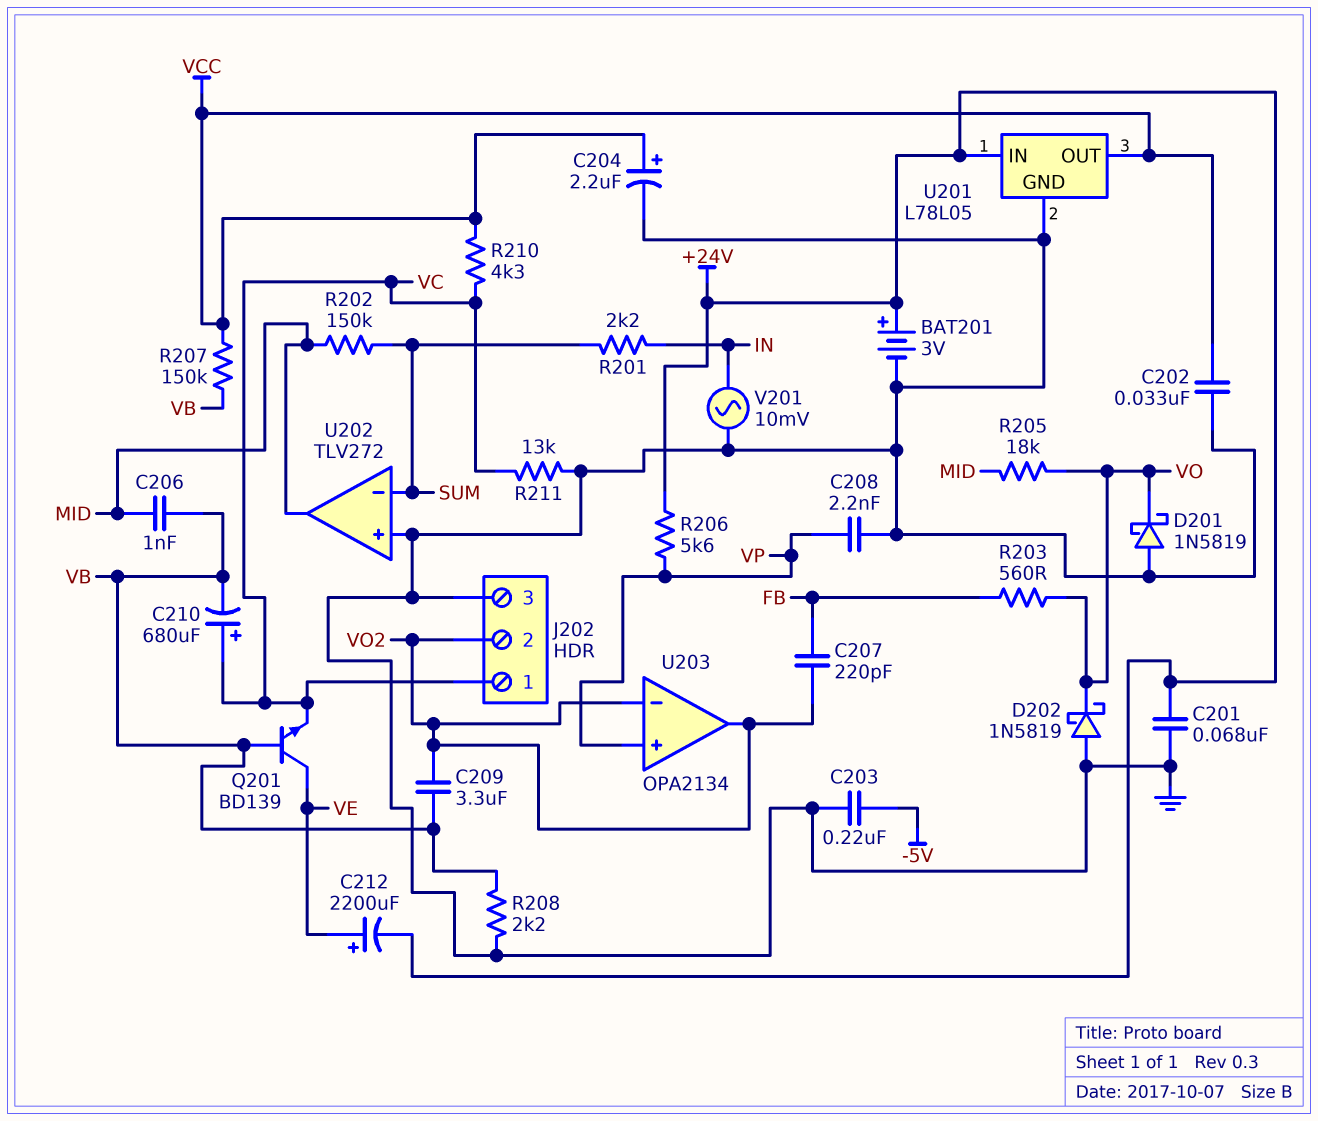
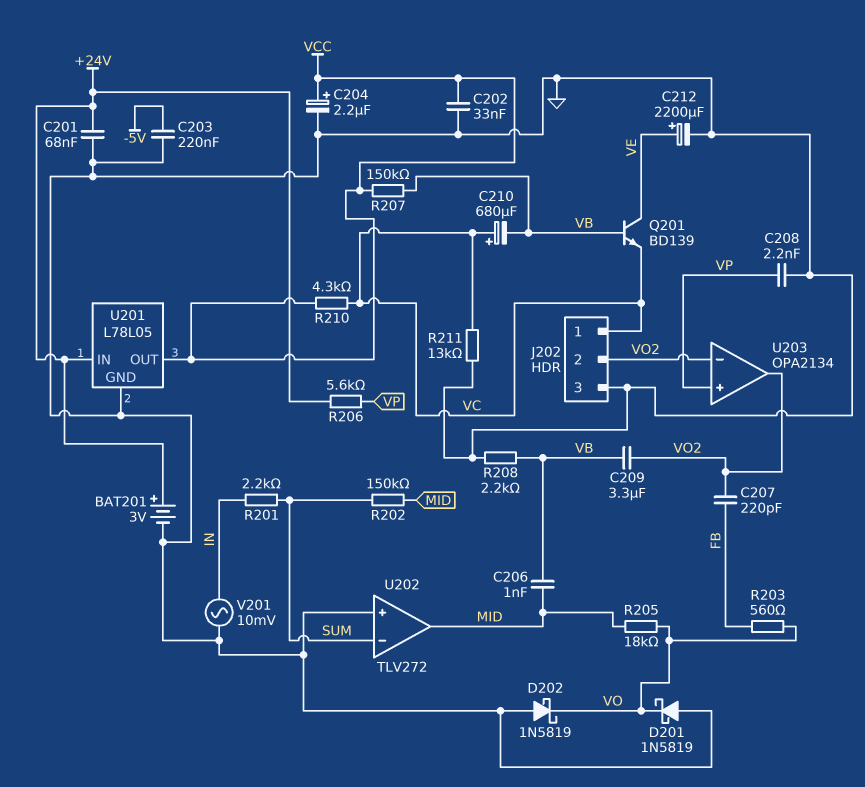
C212: 2200uF (plus VE, minus +24V) -> 2200uF (plus VE, minus GND)

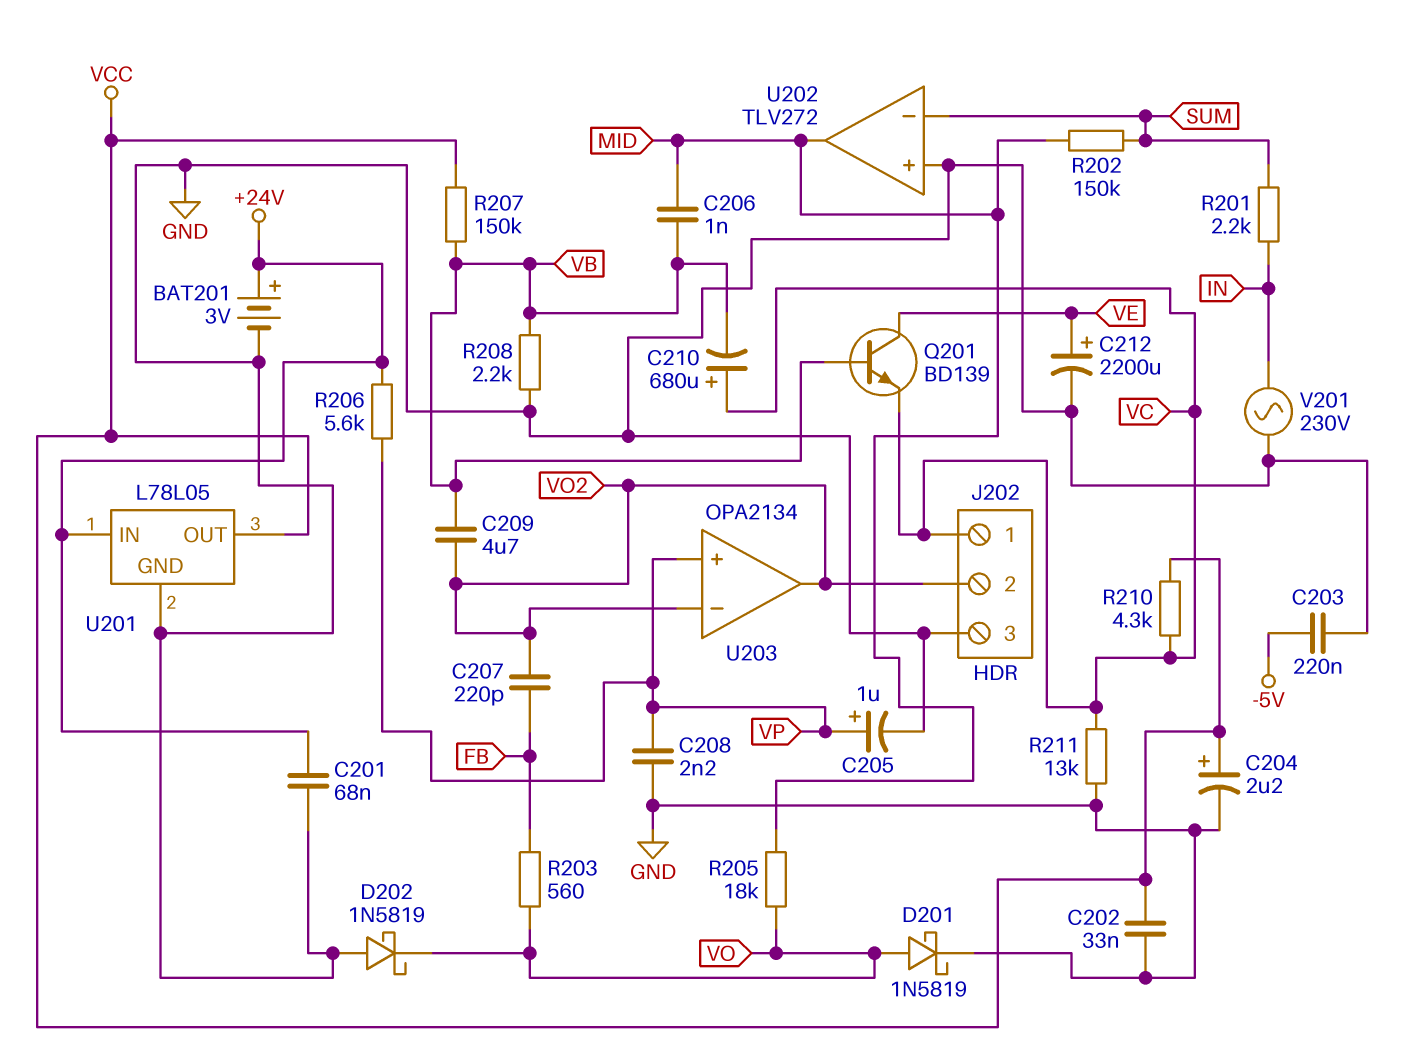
C205: none -> 1uF (plus VP, minus GND)
C209: 3.3uF (VB, VO2) -> 4.7uF (VB, VO2)
D201: schottky 1N5819 (A GND, K VO) -> schottky 1N5819 (A VO, K GND)
V201: AC 10mV (GND, IN) -> AC 230V (GND, IN)

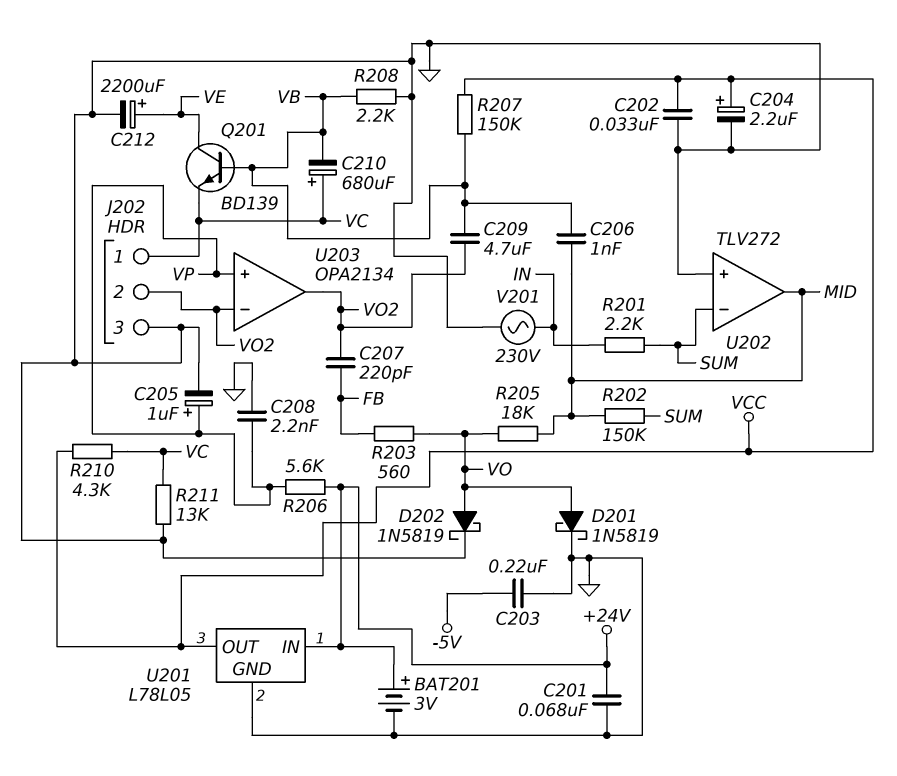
D202: schottky 1N5819 (A GND, K VO) -> schottky 1N5819 (A VO, K GND)

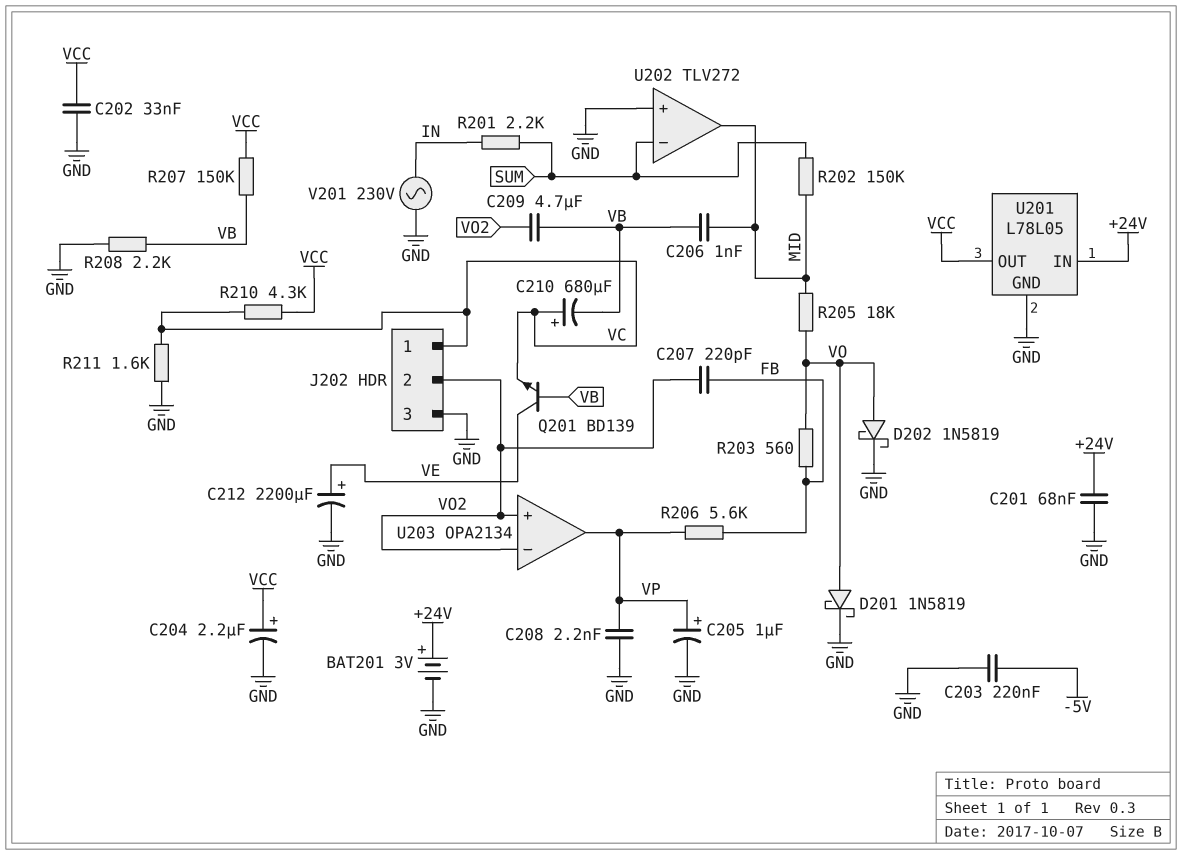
R206: 5.6k (+24V, VP) -> 5.6k (FB, VP)
R211: 13k (GND, VC) -> 1.6k (GND, VC)
U203 pin in+: VP -> VO2
U203 pin out: VO2 -> VP

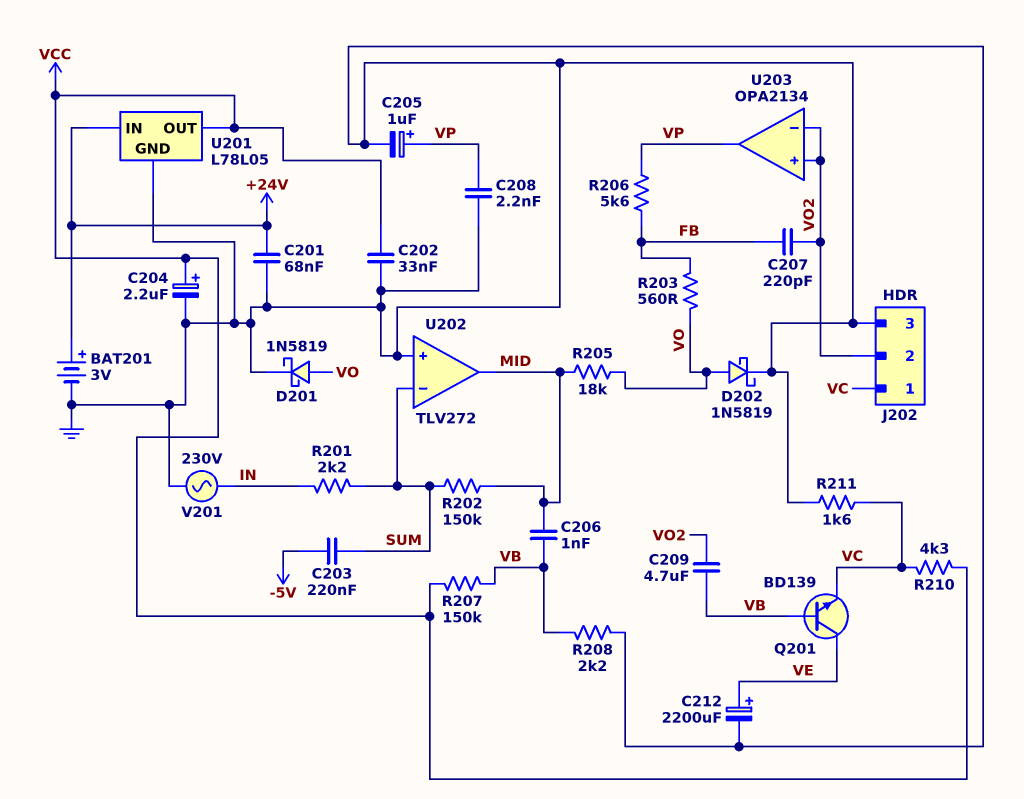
C203: 220nF (-5V, GND) -> 220nF (-5V, SUM)
C210: 680uF (plus VC, minus VB) -> none

